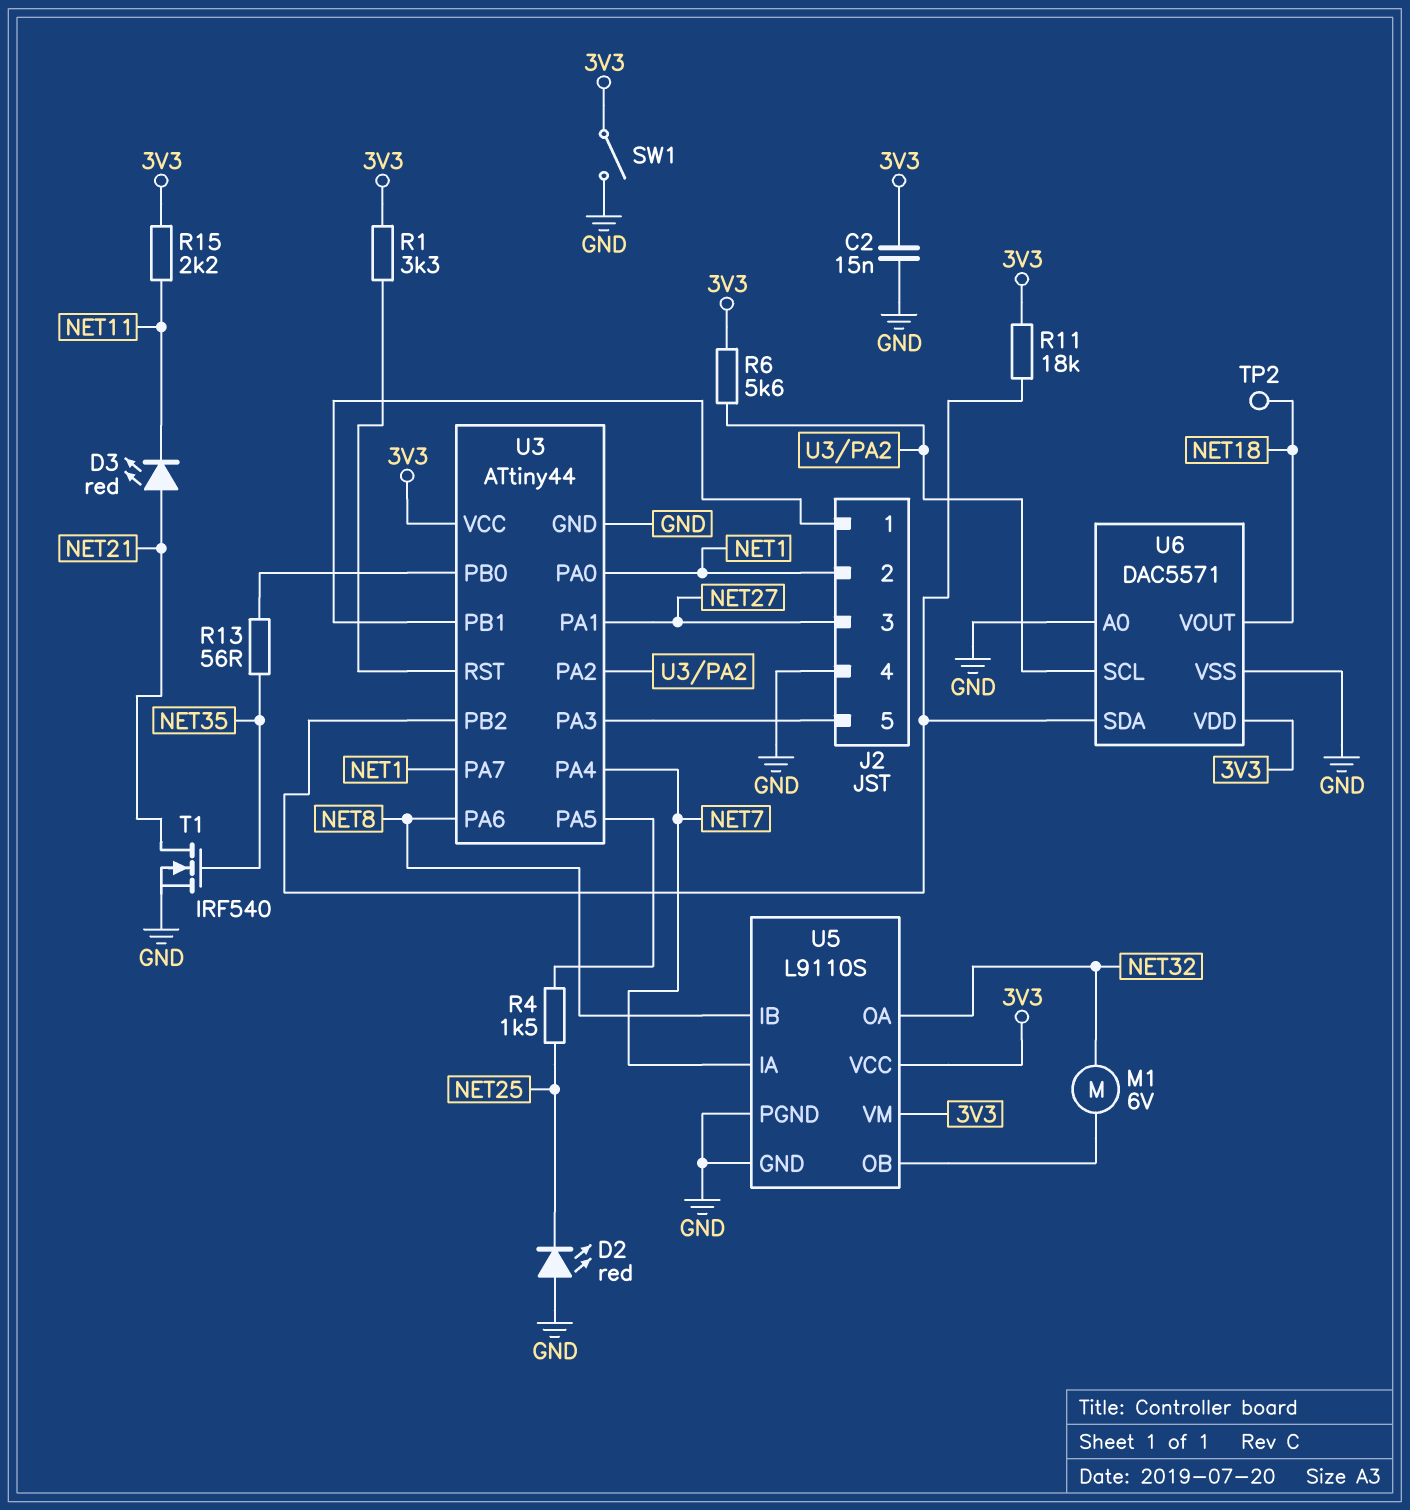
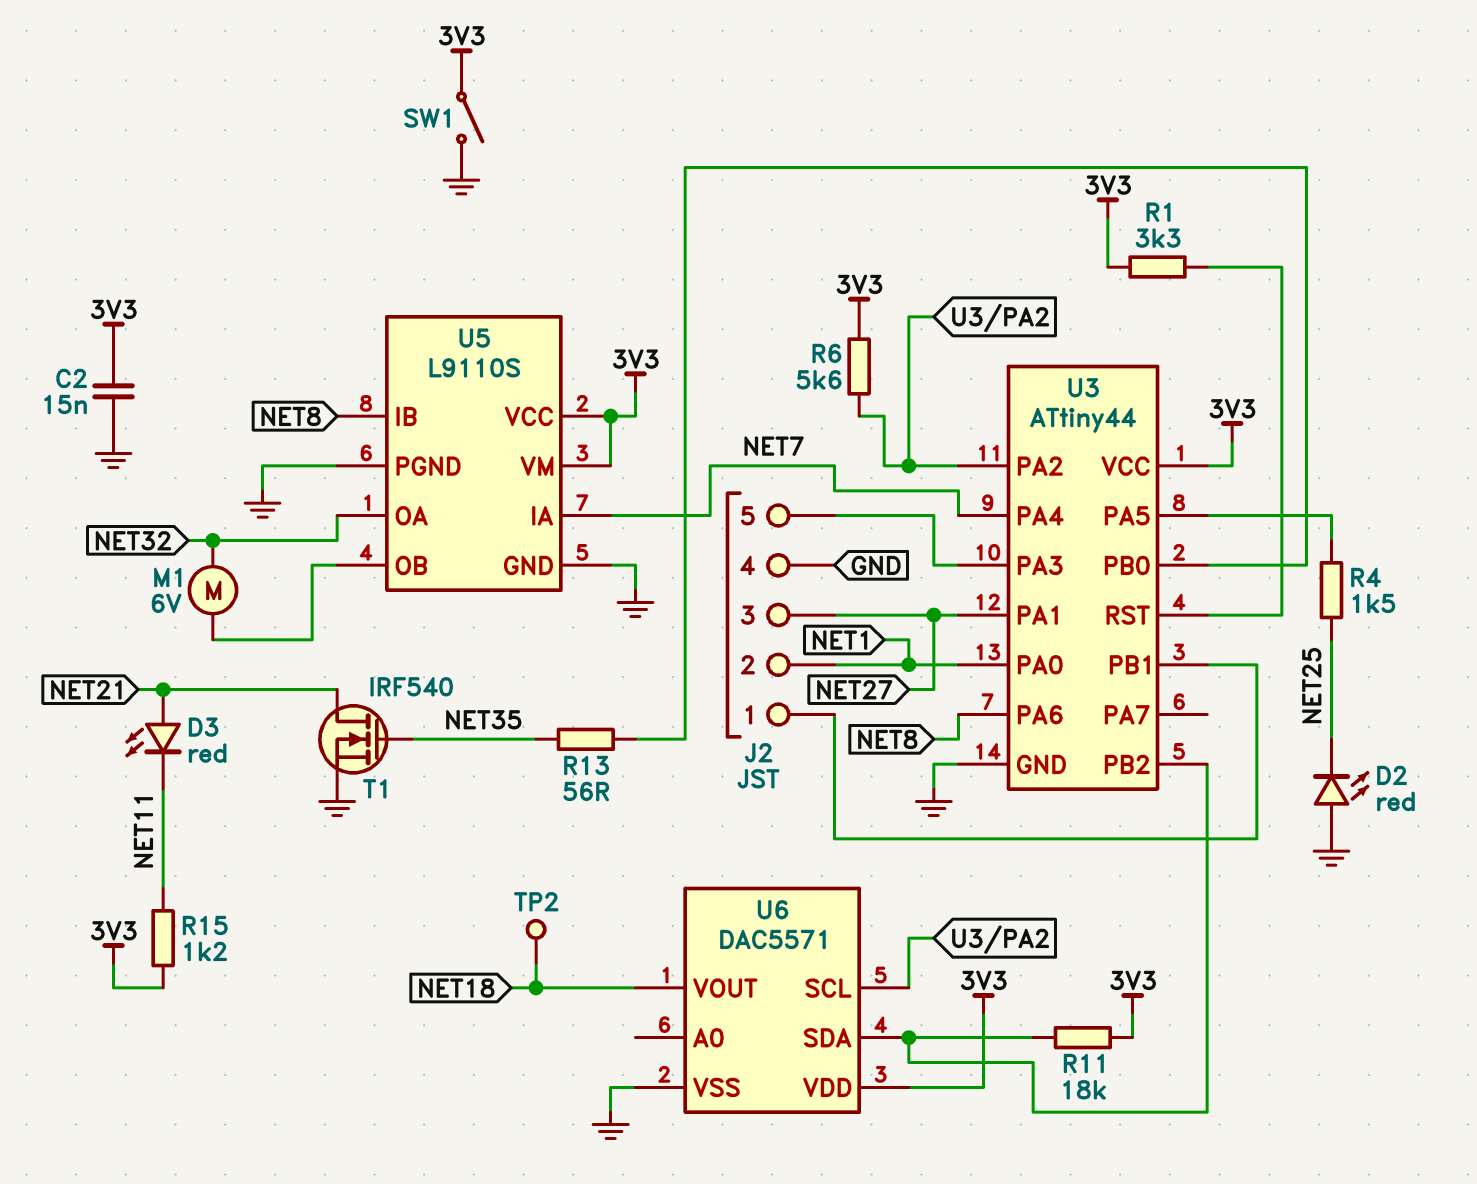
R15: 2.2k (3V3, NET11) -> 1.2k (3V3, NET11)
U3 pin PA7: NET1 -> none
U6 pin A0: GND -> none

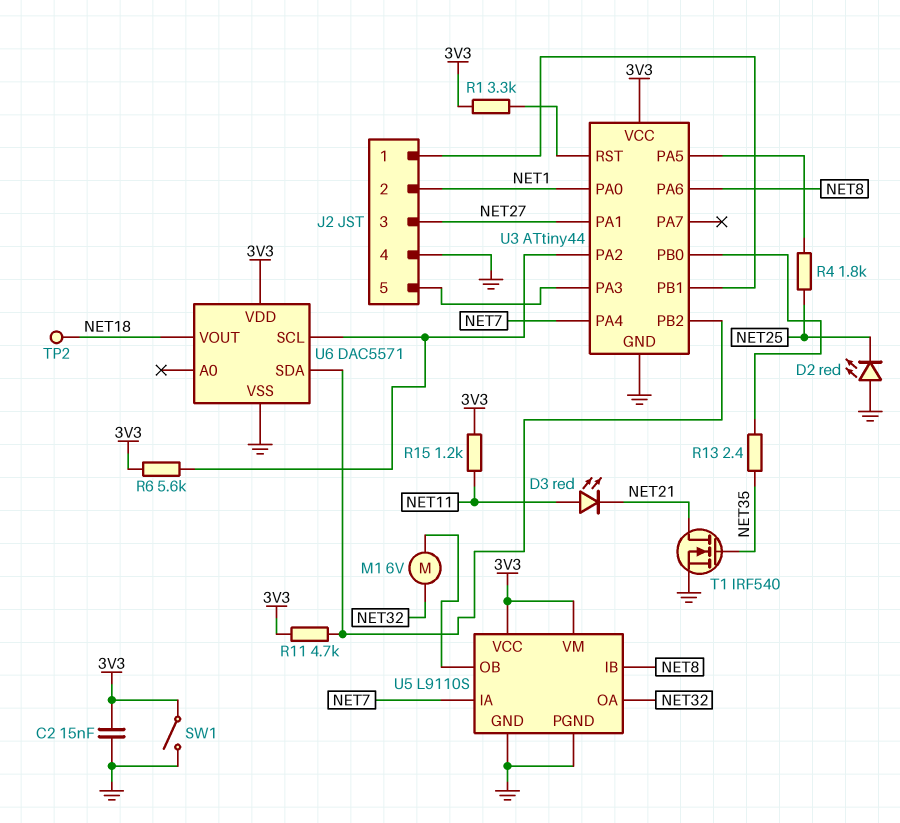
D3: LED red (A NET21, K NET11) -> LED red (A NET11, K NET21)
R4: 1.5k (NET25, U3/PA5) -> 1.8k (NET25, U3/PA5)
R11: 18k (3V3, U3/PB2) -> 4.7k (3V3, U3/PB2)
R13: 56 (NET35, U3/PB0) -> 2.4 (NET35, U3/PB0)

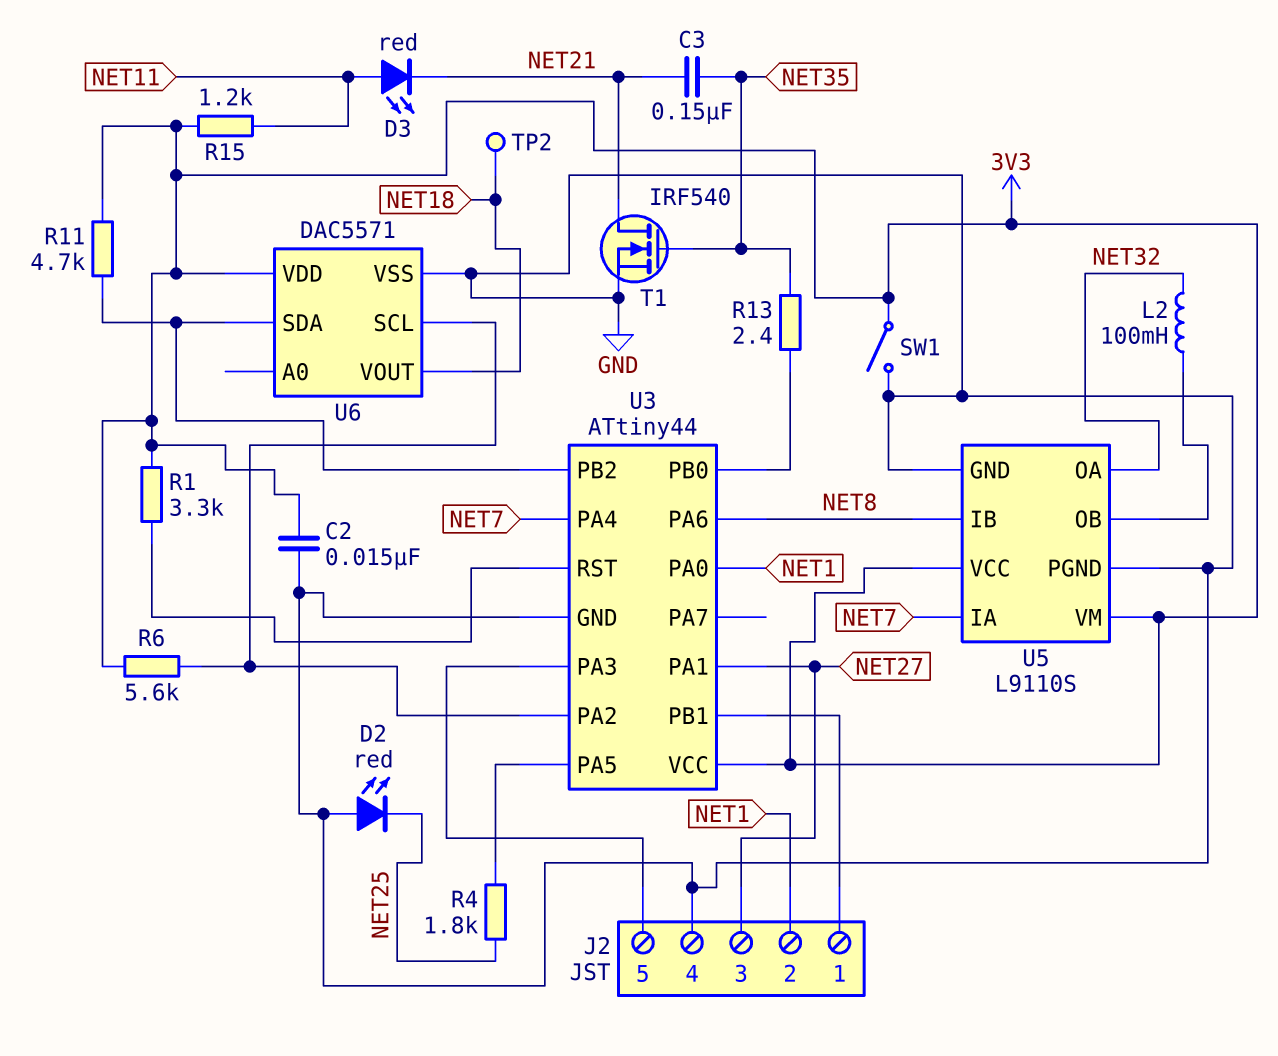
C3: none -> 150nF (NET21, NET35)
L2: none -> 100mH (NET32, U5/OB)
M1: motor 6V (NET32, U5/OB) -> none

